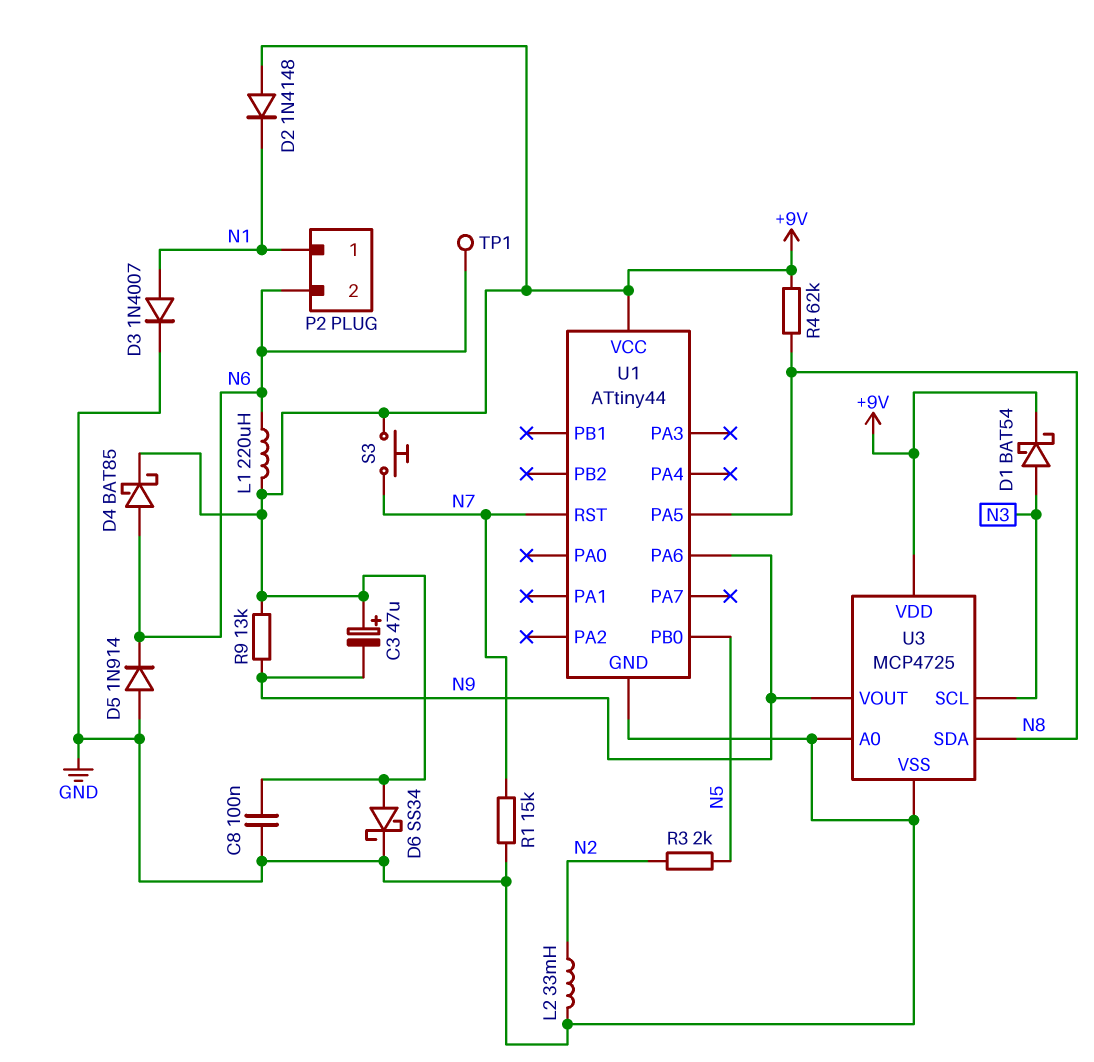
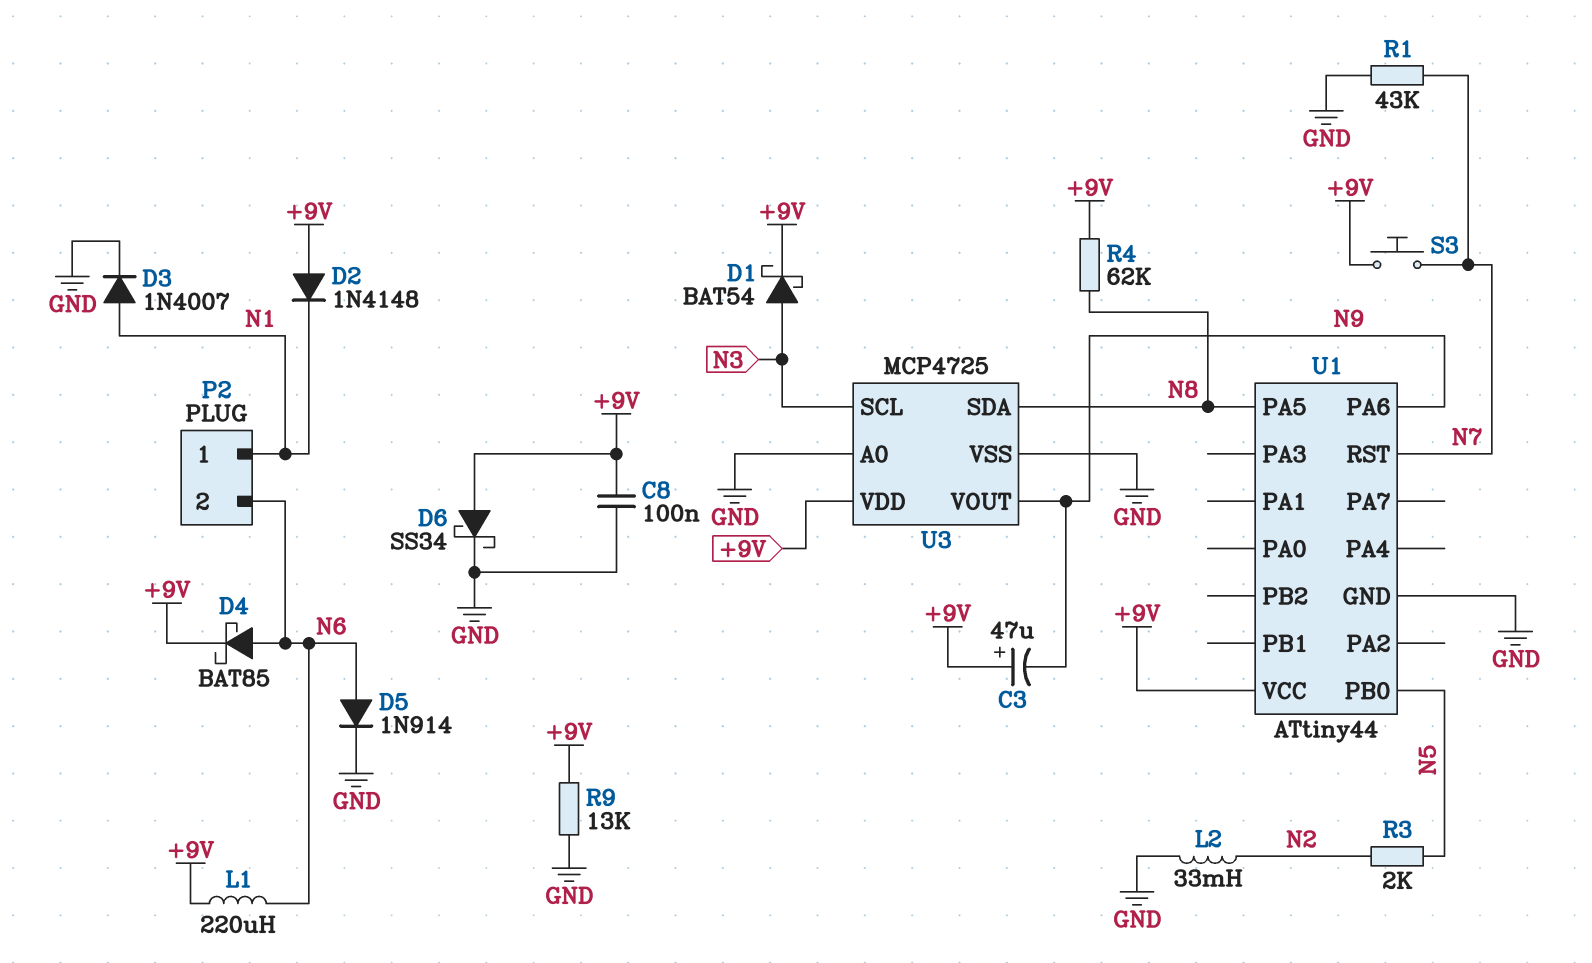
D5: diode 1N914 (A GND, K N6) -> diode 1N914 (A N6, K GND)
R1: 15k (GND, N7) -> 43k (GND, N7)
R9: 13k (+9V, N9) -> 13k (+9V, GND)
TP1: test point (N6) -> none

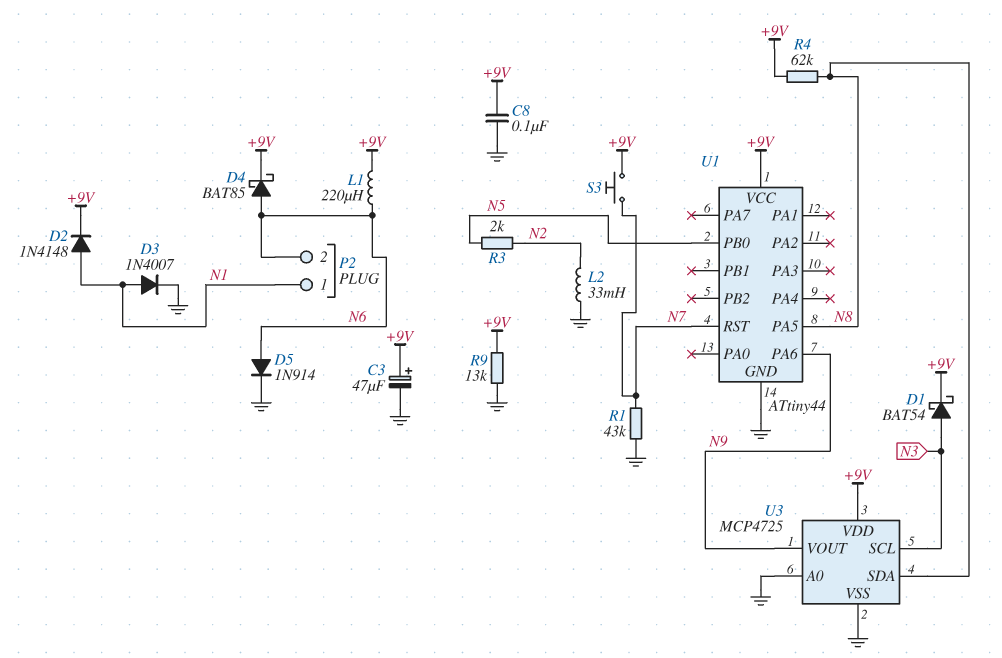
C3: 47uF (plus +9V, minus N9) -> 47uF (plus +9V, minus GND)
D2: diode 1N4148 (A +9V, K N1) -> diode 1N4148 (A N1, K +9V)
D6: schottky SS34 (A +9V, K GND) -> none

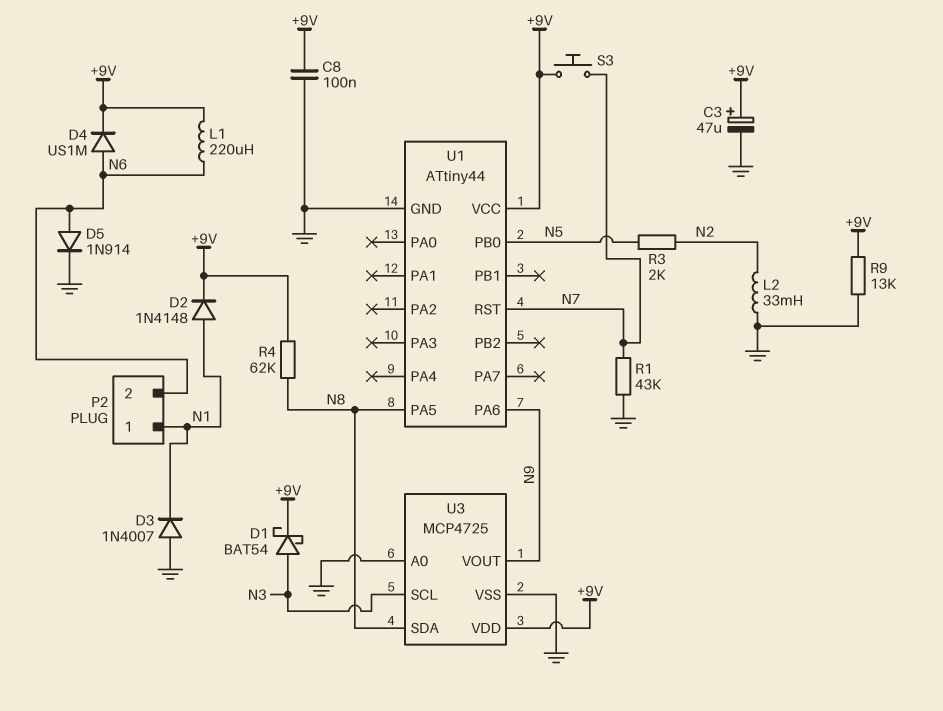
D3: diode 1N4007 (A N1, K GND) -> diode 1N4007 (A GND, K N1)
D4: schottky BAT85 (A N6, K +9V) -> diode US1M (A N6, K +9V)

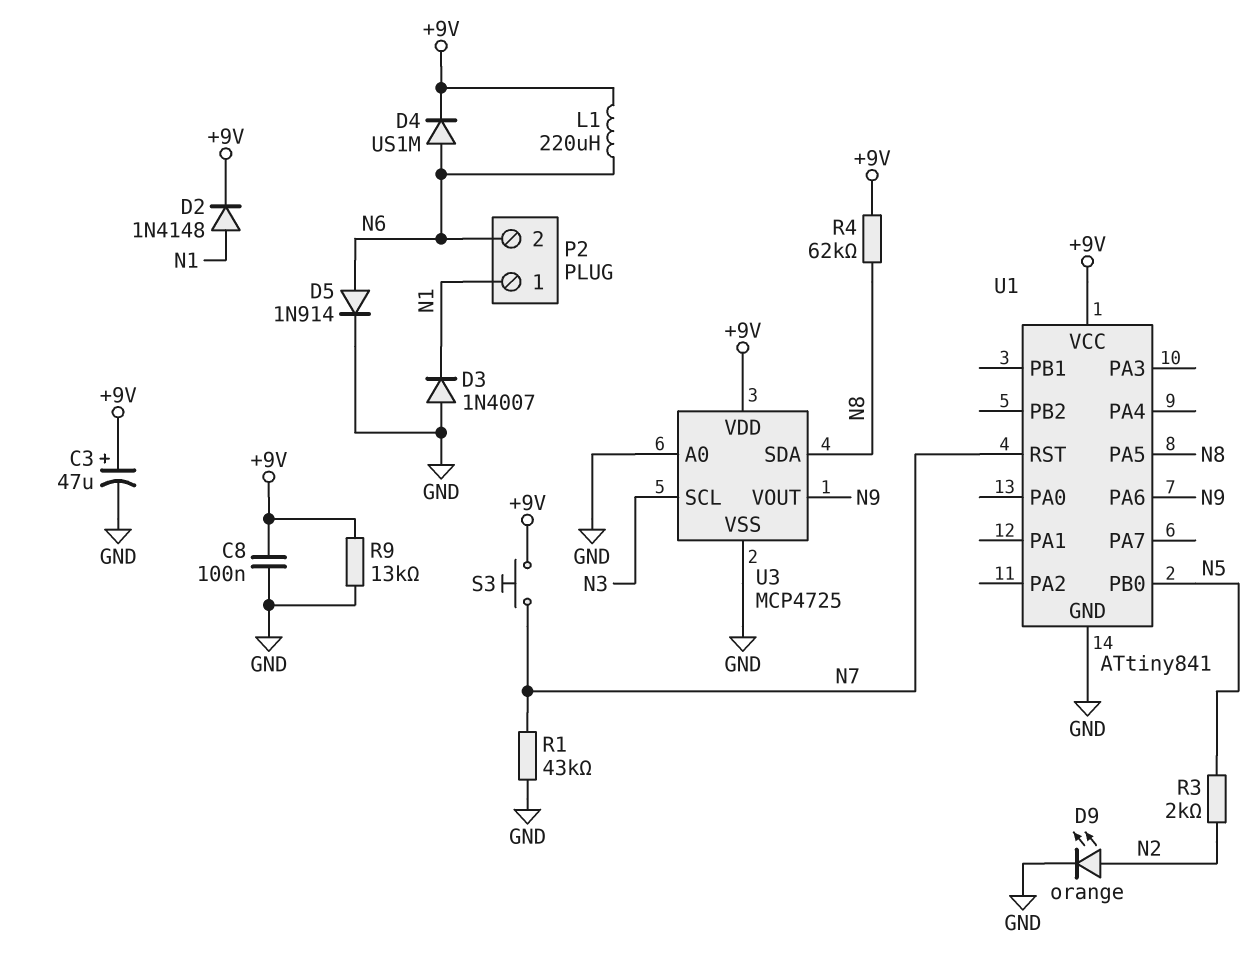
D1: schottky BAT54 (A N3, K +9V) -> none
D9: none -> LED orange (A N2, K GND)
L2: 33mH (GND, N2) -> none
U1: ATtiny44 -> ATtiny841

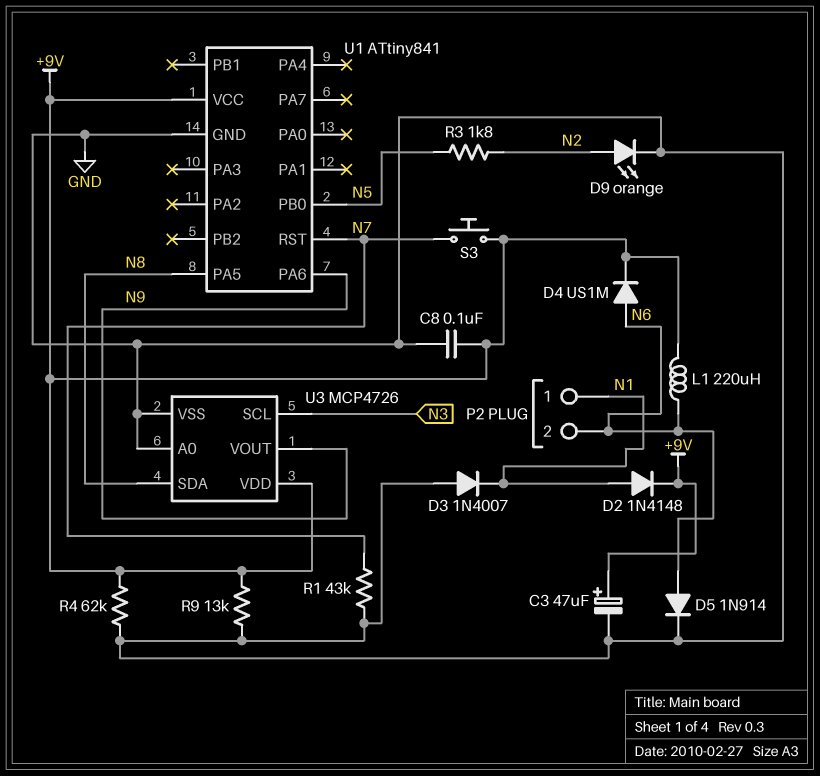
R3: 2k (N2, N5) -> 1.8k (N2, N5)
R4: 62k (+9V, N8) -> 62k (+9V, GND)
U3: MCP4725 -> MCP4726

